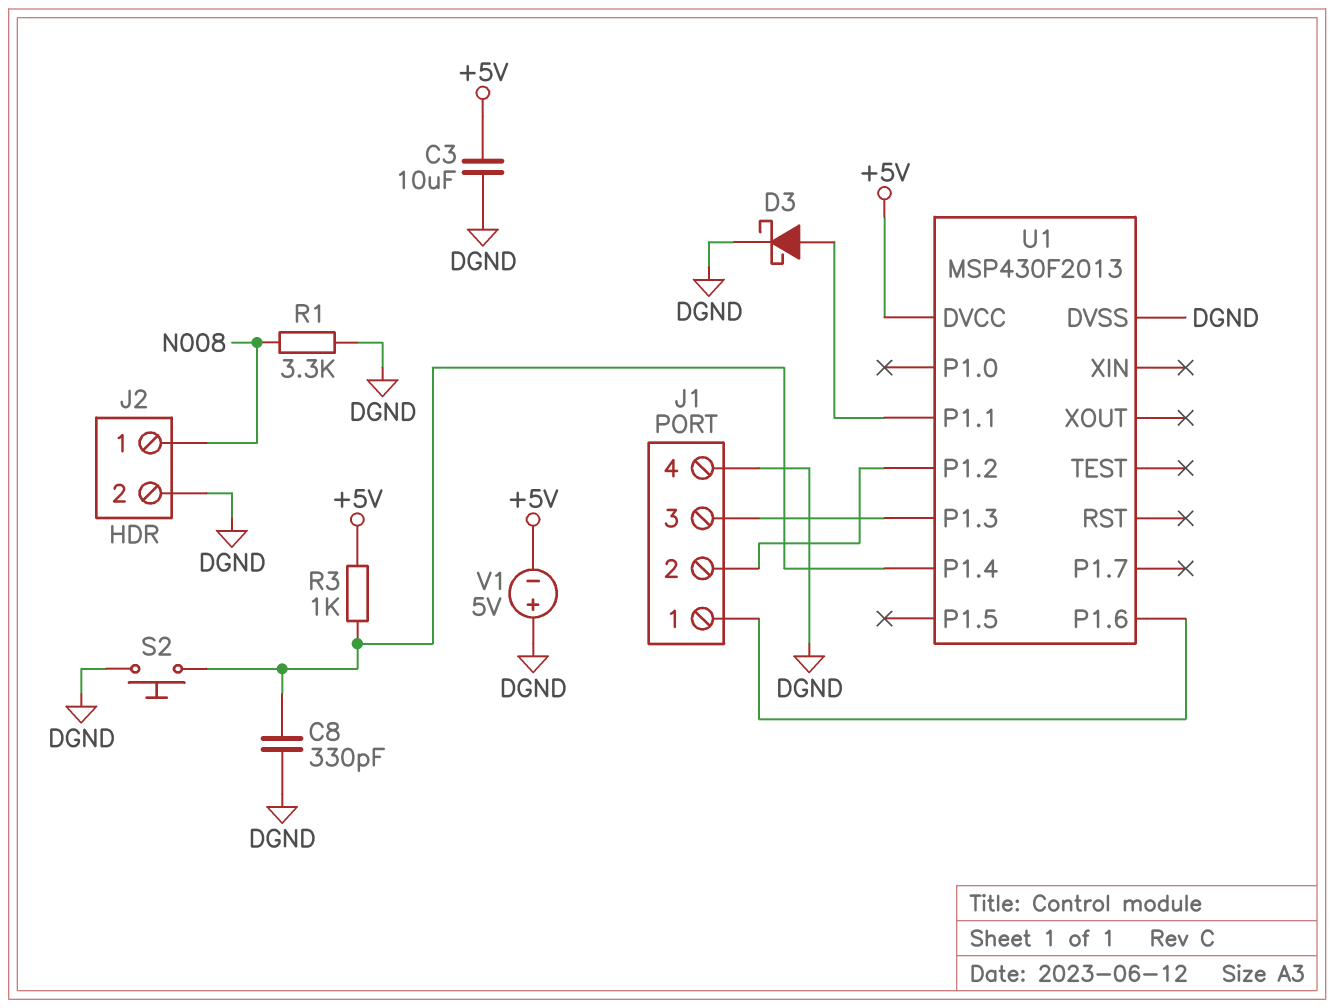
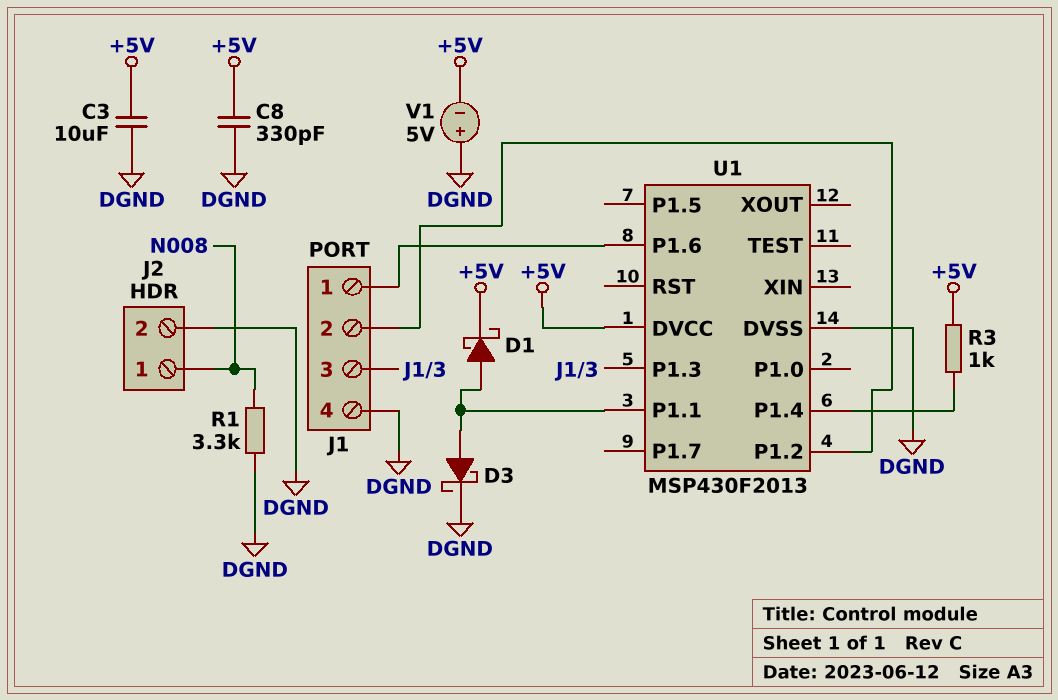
C8: 330pF (DGND, U1/P1.4) -> 330pF (+5V, DGND)
D1: none -> schottky (A U1/P1.1, K +5V)
S2: button (DGND, U1/P1.4) -> none

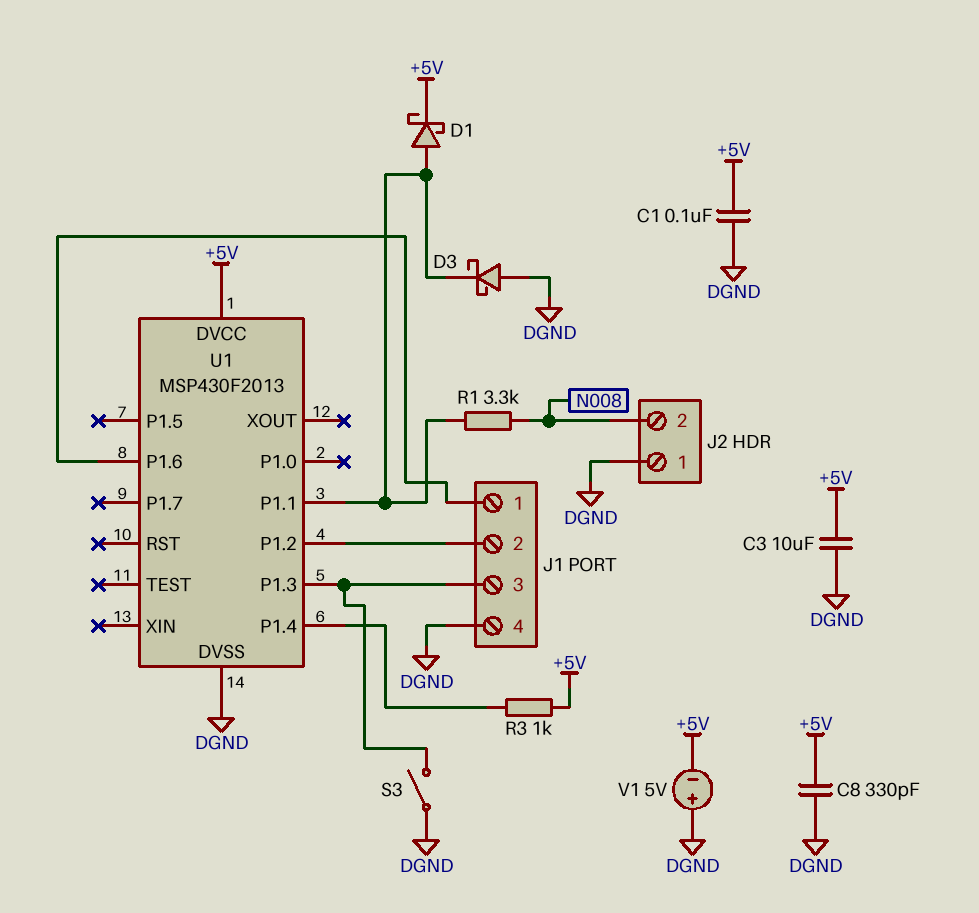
C1: none -> 100nF (+5V, DGND)
D3: schottky (A U1/P1.1, K DGND) -> schottky (A DGND, K U1/P1.1)
J2 pin 1: N008 -> DGND
J2 pin 2: DGND -> N008
R1: 3.3k (DGND, N008) -> 3.3k (N008, U1/P1.1)
S3: none -> switch (DGND, J1/3)

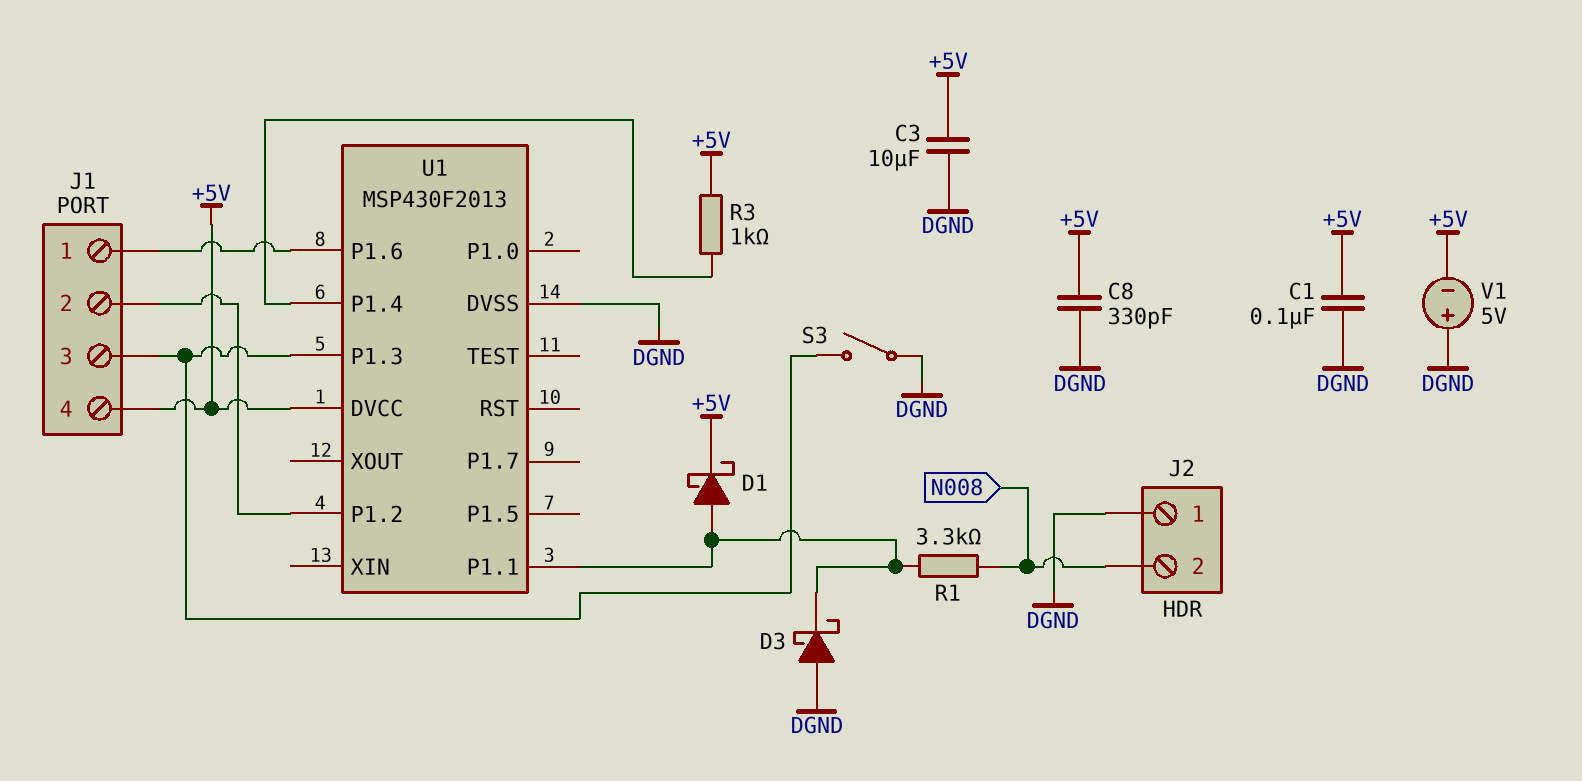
J1 pin 4: DGND -> +5V

